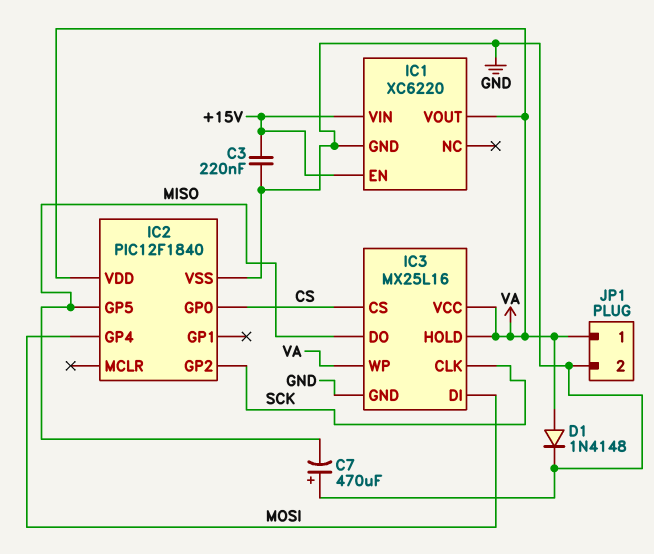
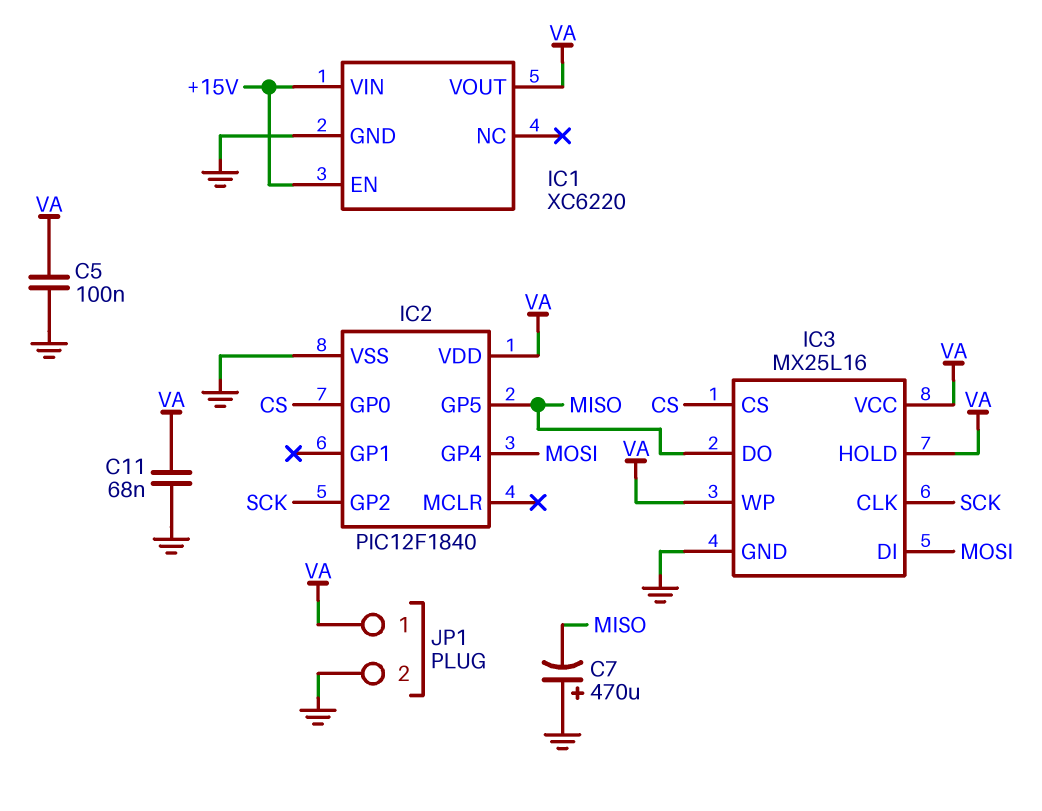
C3: 220nF (+15V, GND) -> none
C5: none -> 100nF (GND, VA)
C11: none -> 68nF (GND, VA)
D1: diode 1N4148 (A VA, K GND) -> none

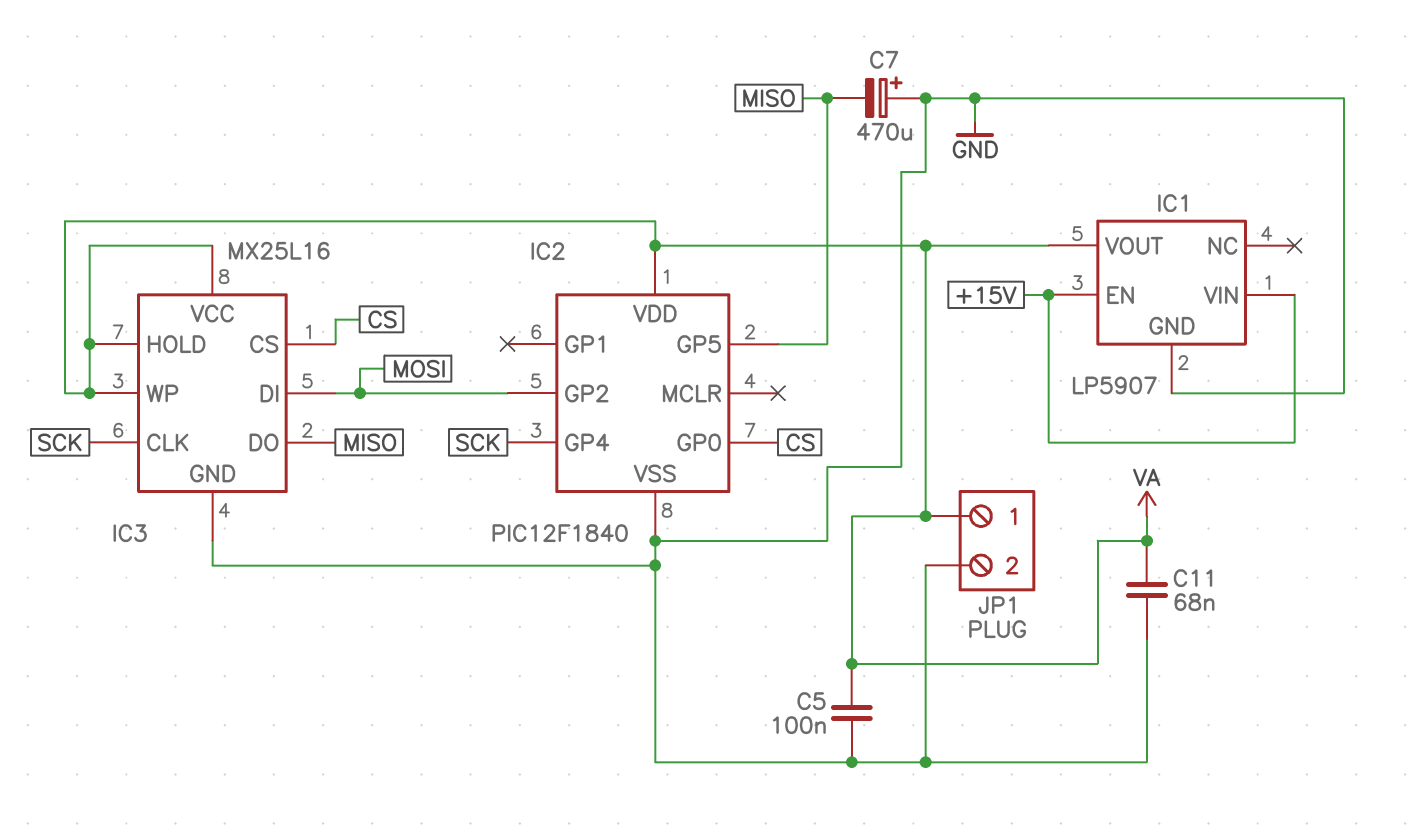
IC1: XC6220 -> LP5907
IC2 pin GP2: SCK -> MOSI
IC2 pin GP4: MOSI -> SCK

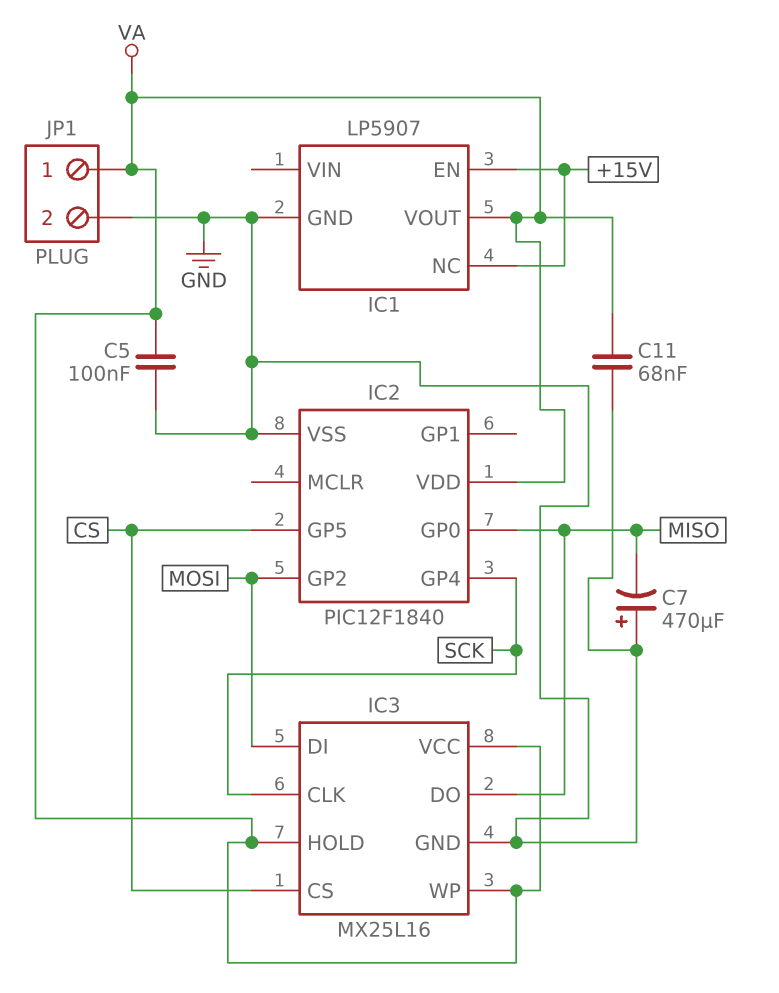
IC1 pin NC: none -> +15V
IC1 pin VIN: +15V -> none
IC2 pin GP0: CS -> MISO
IC2 pin GP5: MISO -> CS

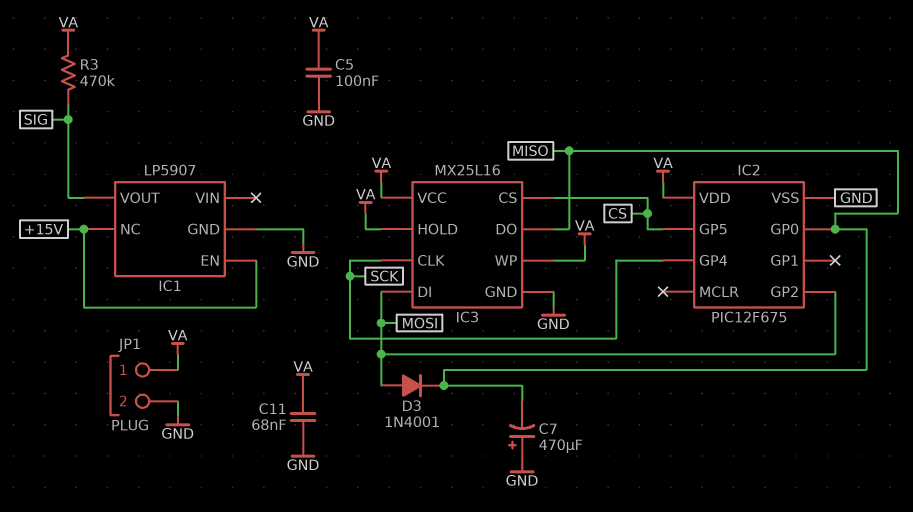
D3: none -> diode 1N4001 (A MOSI, K MISO)
IC1 pin VOUT: VA -> SIG
IC2: PIC12F1840 -> PIC12F675
R3: none -> 470k (SIG, VA)

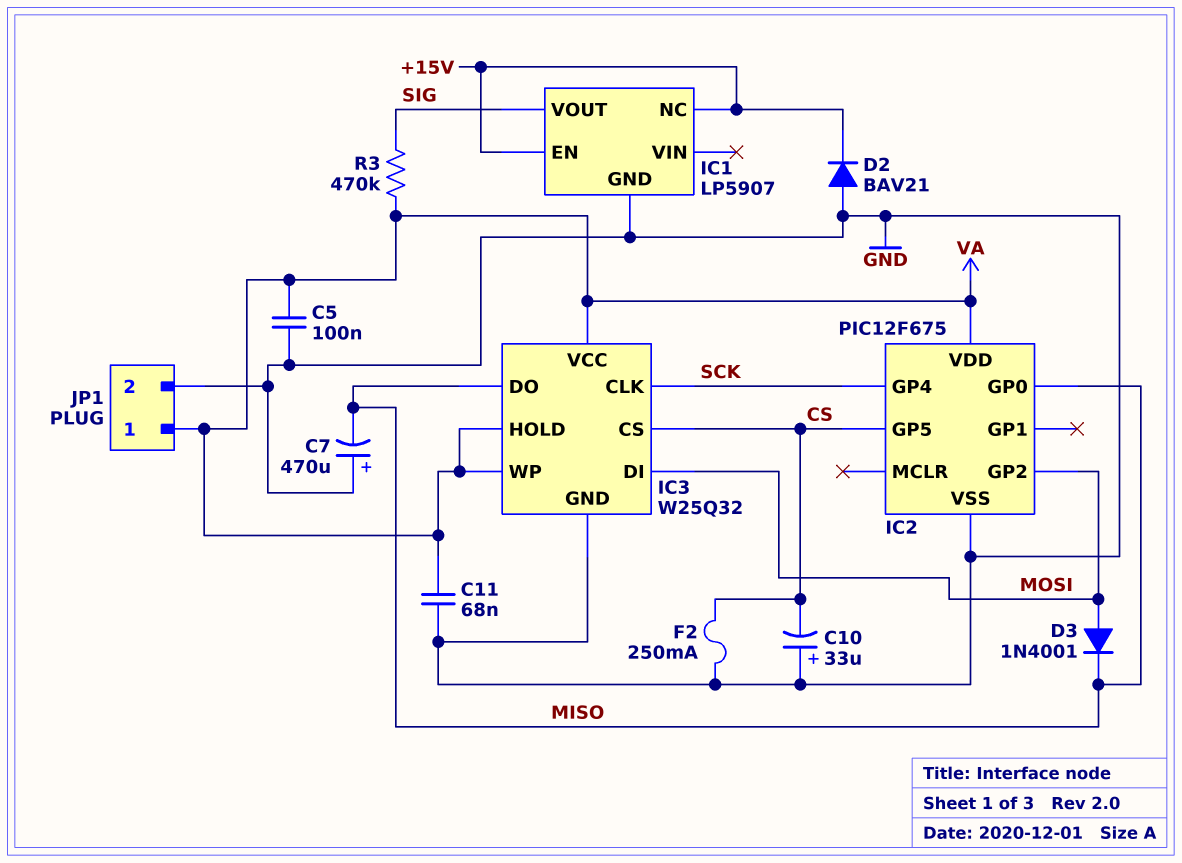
C10: none -> 33uF (plus GND, minus CS)
D2: none -> diode BAV21 (A GND, K +15V)
F2: none -> 250mA (CS, GND)
IC3: MX25L16 -> W25Q32

